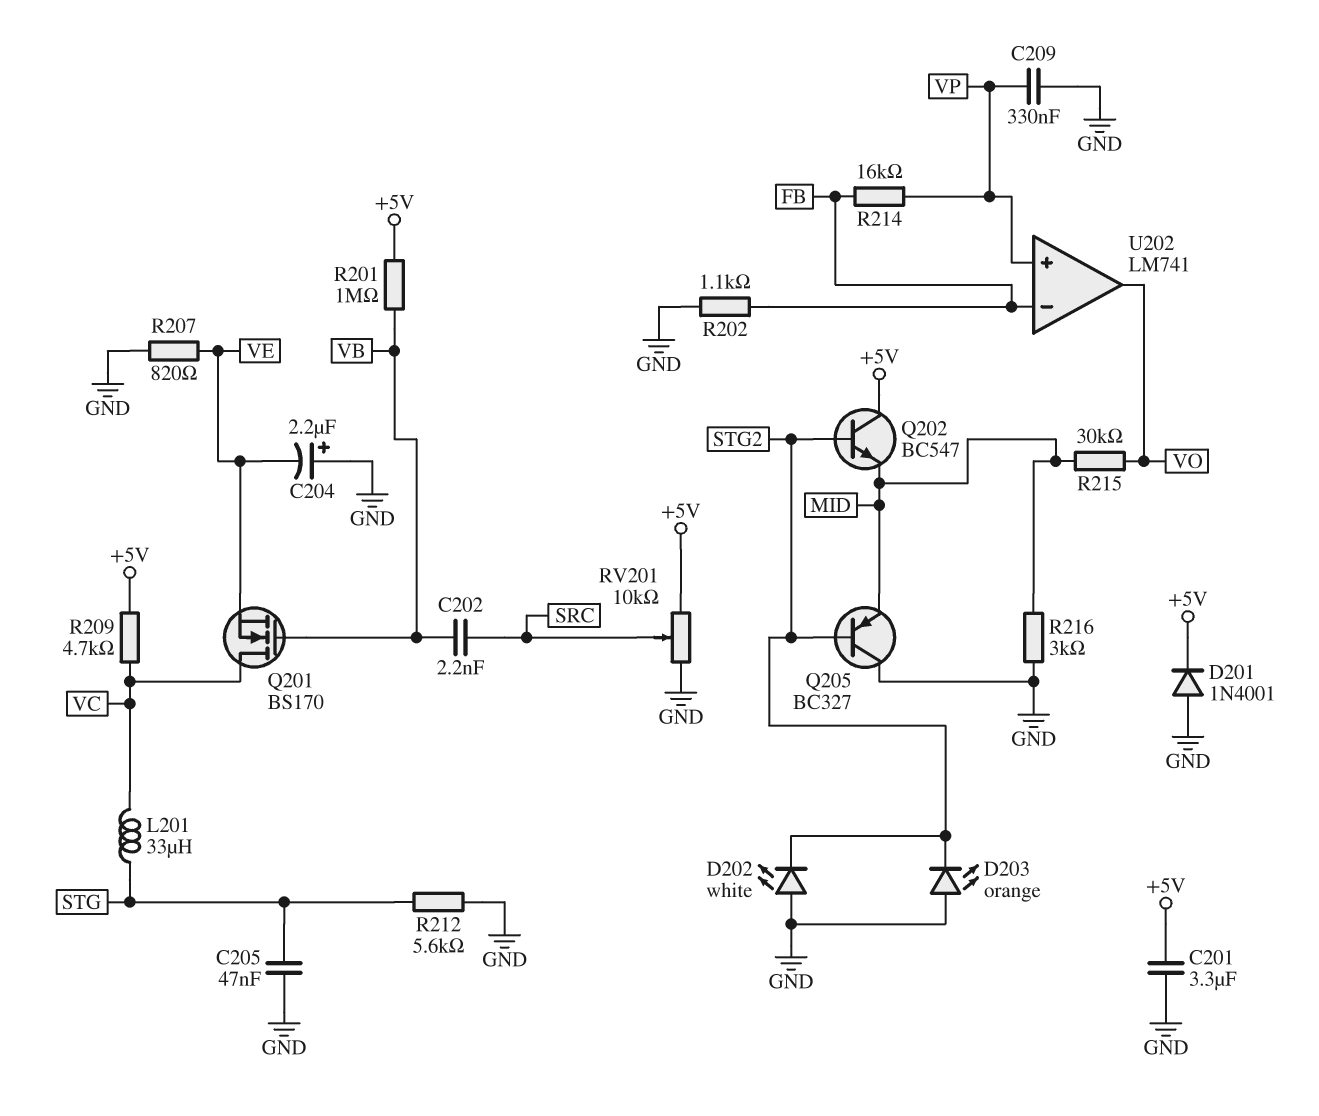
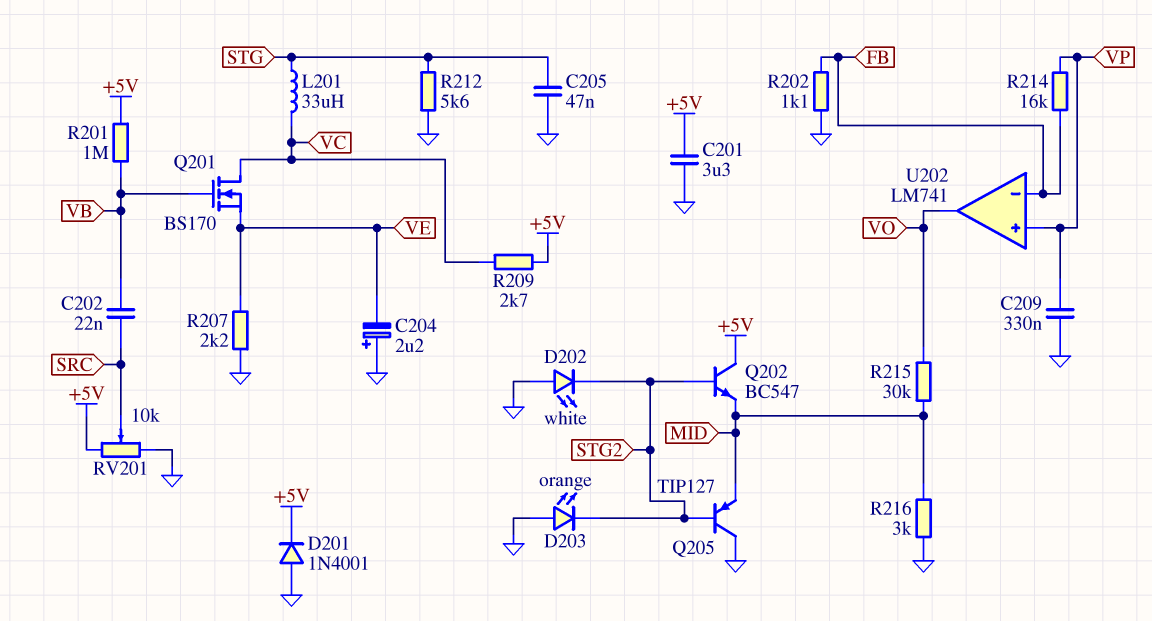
C202: 2.2nF (SRC, VB) -> 22nF (SRC, VB)
Q205: PNP BC327 (B STG2, C GND, E MID) -> PNP TIP127 (B STG2, C GND, E MID)
R207: 820 (GND, VE) -> 2.2k (GND, VE)
R209: 4.7k (+5V, VC) -> 2.7k (+5V, VC)

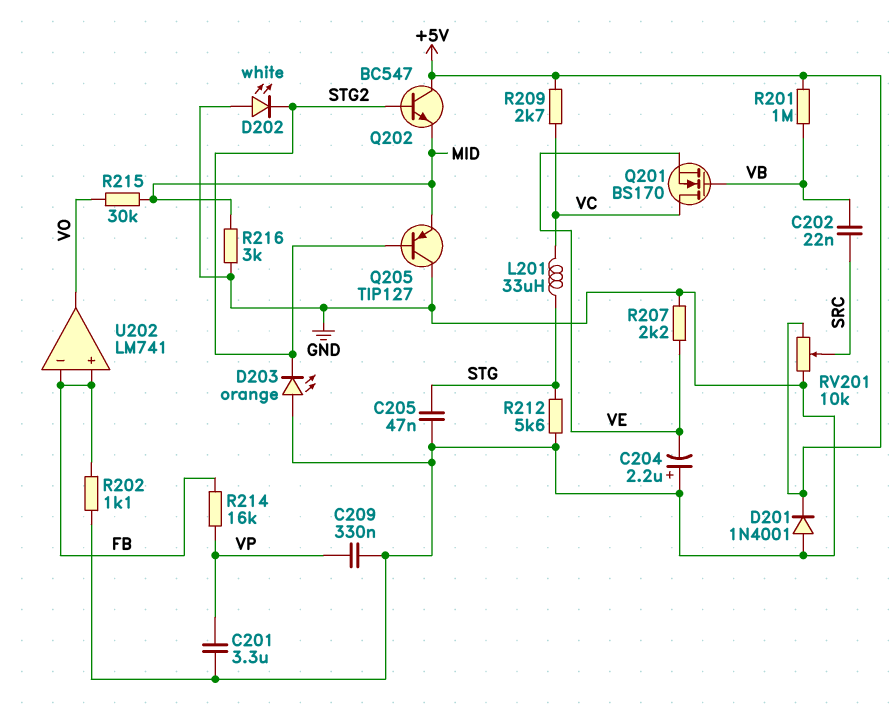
C201: 3.3uF (+5V, GND) -> 3.3uF (GND, VP)
U202 pin in+: VP -> FB

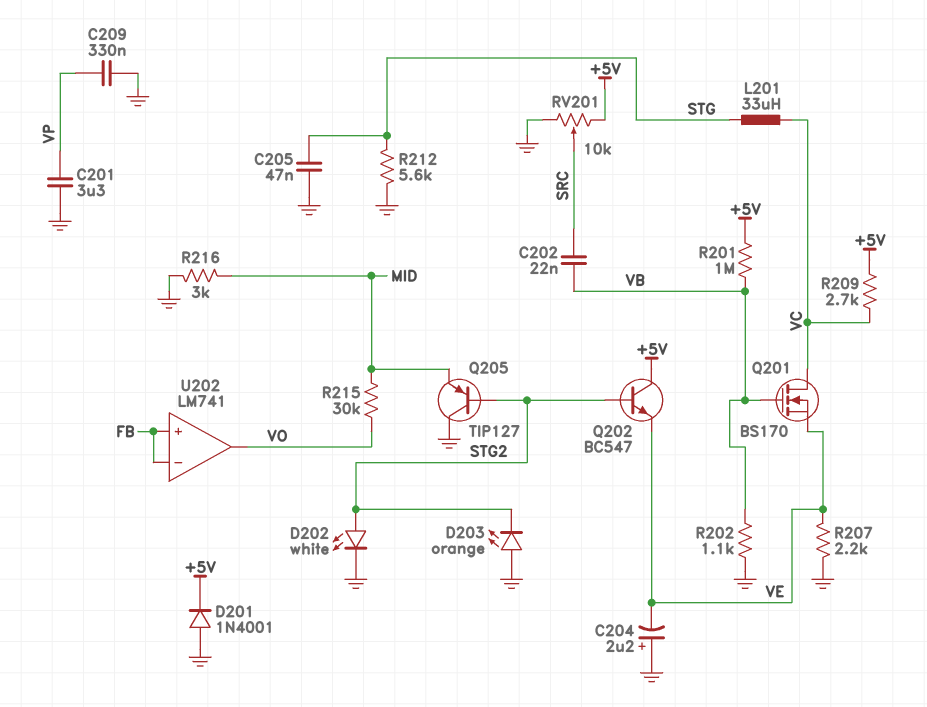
D202: LED white (A GND, K STG2) -> LED white (A STG2, K GND)
Q202: NPN BC547 (B STG2, C +5V, E MID) -> NPN BC547 (B STG2, C +5V, E VE)
R202: 1.1k (FB, GND) -> 1.1k (GND, VB)
R214: 16k (FB, VP) -> none

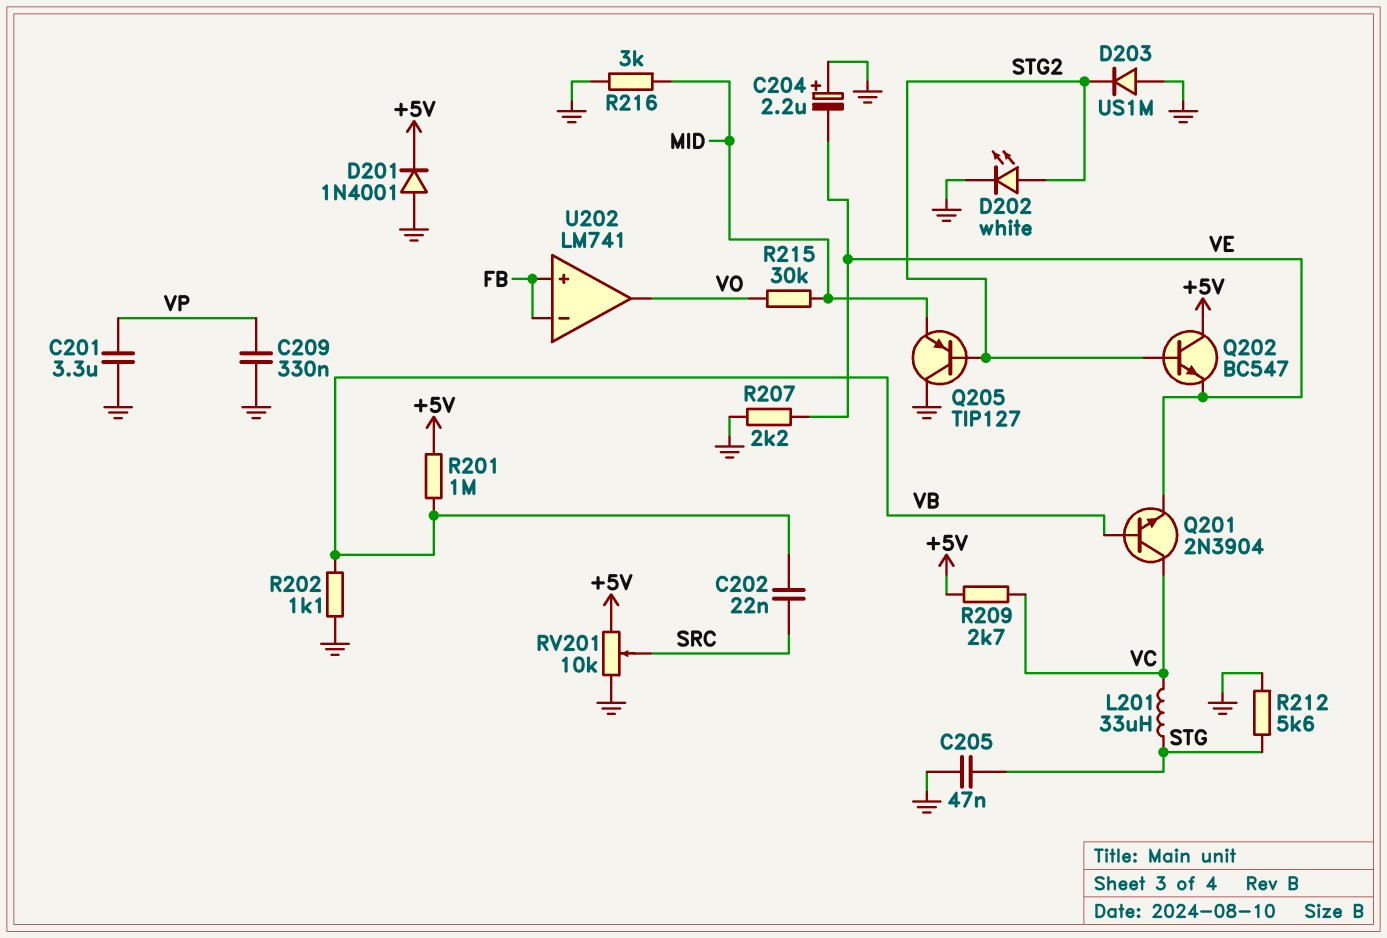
D203: LED orange (A GND, K STG2) -> diode US1M (A GND, K STG2)
Q201: NMOS BS170 (G VB, D VC, S VE) -> NPN 2N3904 (B VB, C VC, E VE)

